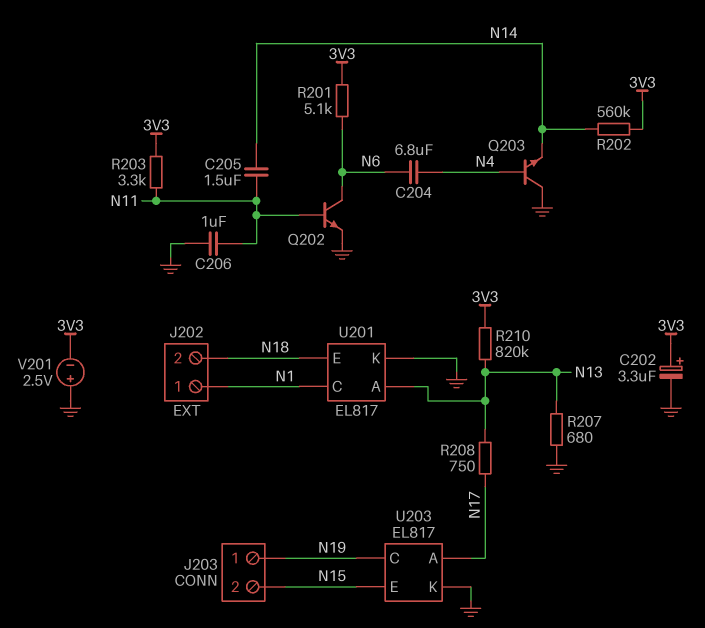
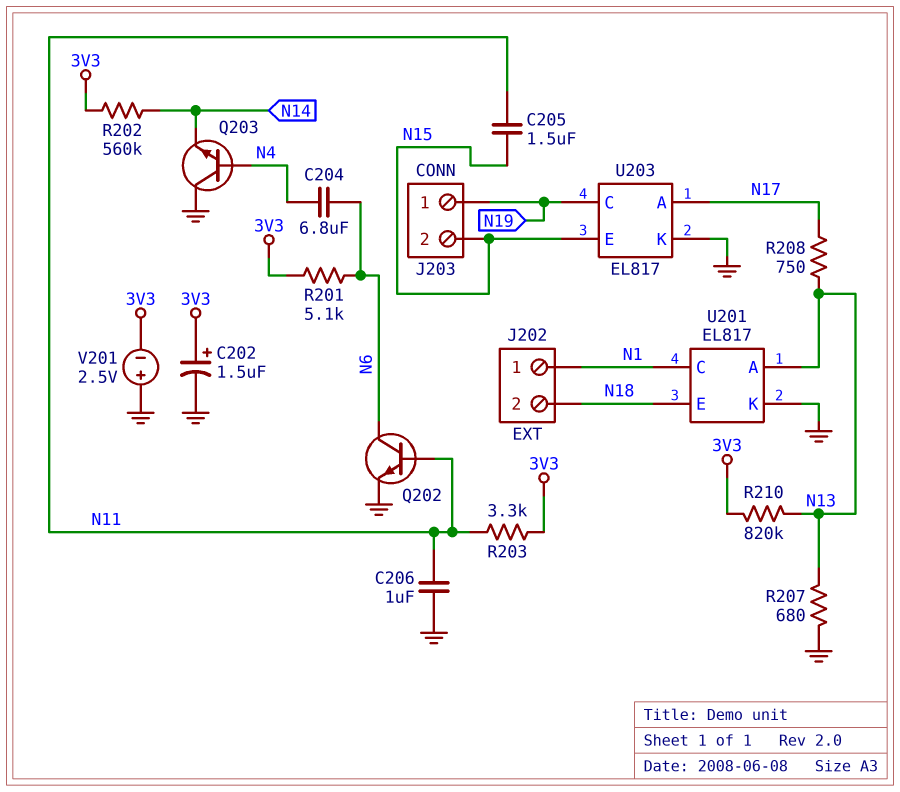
C202: 3.3uF (plus 3V3, minus GND) -> 1.5uF (plus 3V3, minus GND)
C205: 1.5uF (N11, N14) -> 1.5uF (N11, N15)

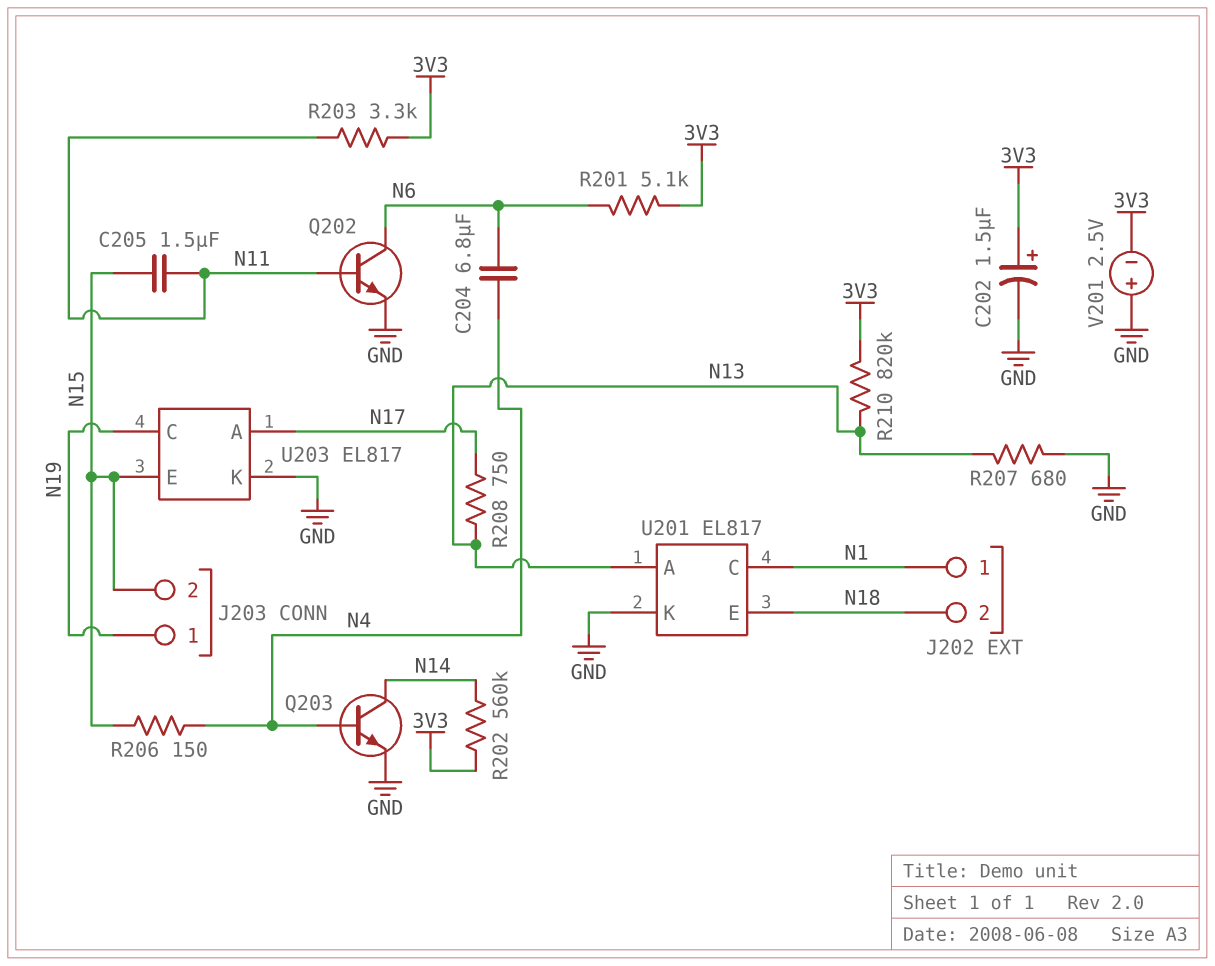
C206: 1uF (GND, N11) -> none
Q203: NPN (B N4, C GND, E N14) -> NPN (B N4, C N14, E GND)
R206: none -> 150 (N4, N15)

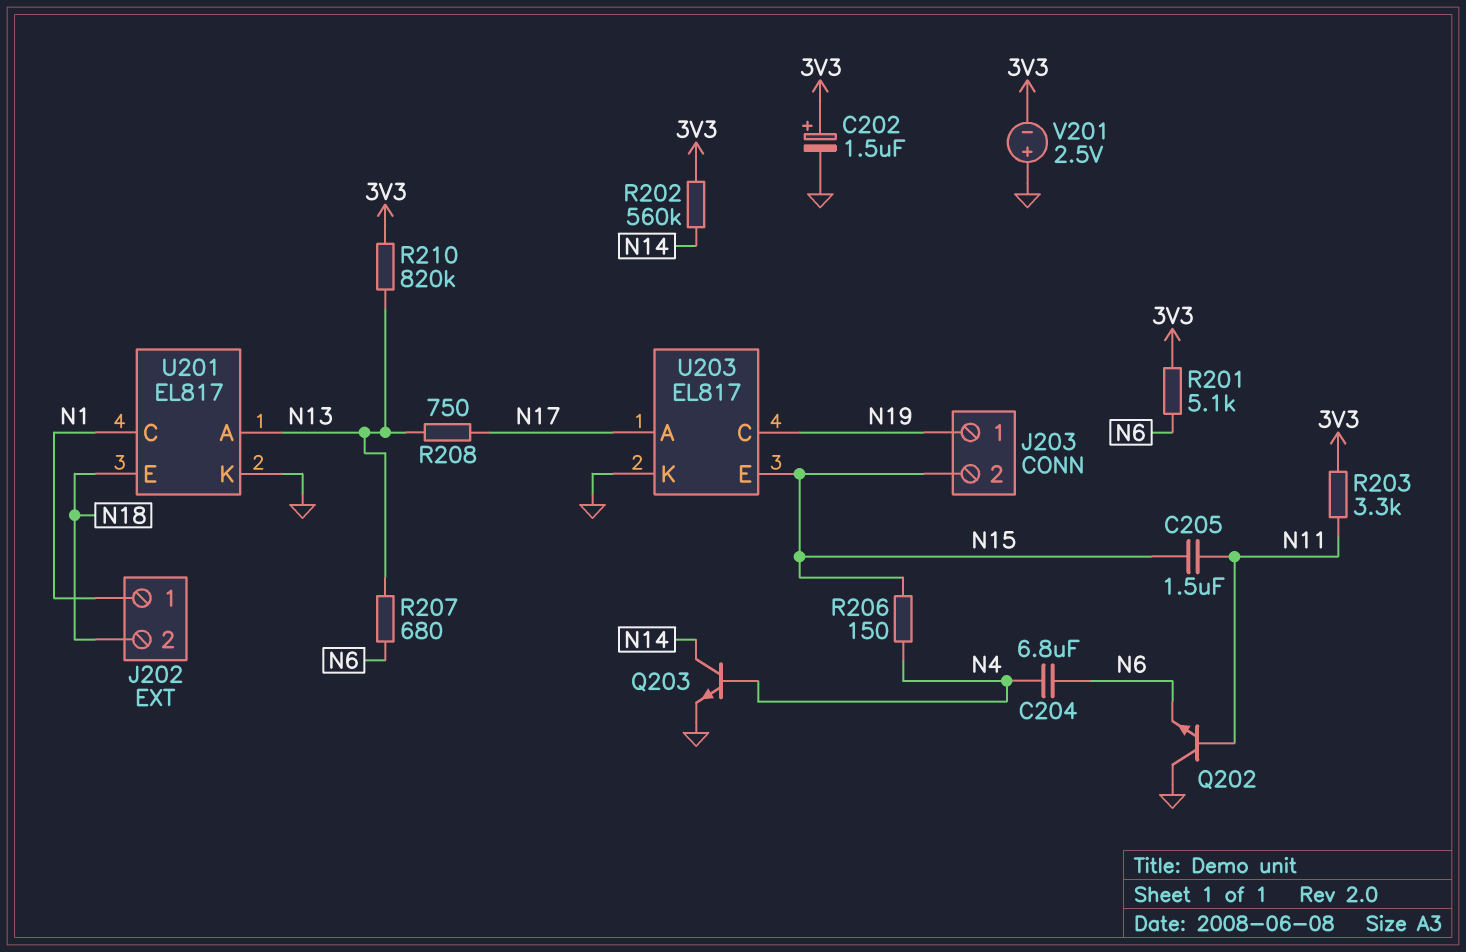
Q202: NPN (B N11, C N6, E GND) -> NPN (B N11, C GND, E N6)
R207: 680 (GND, N13) -> 680 (N6, N13)

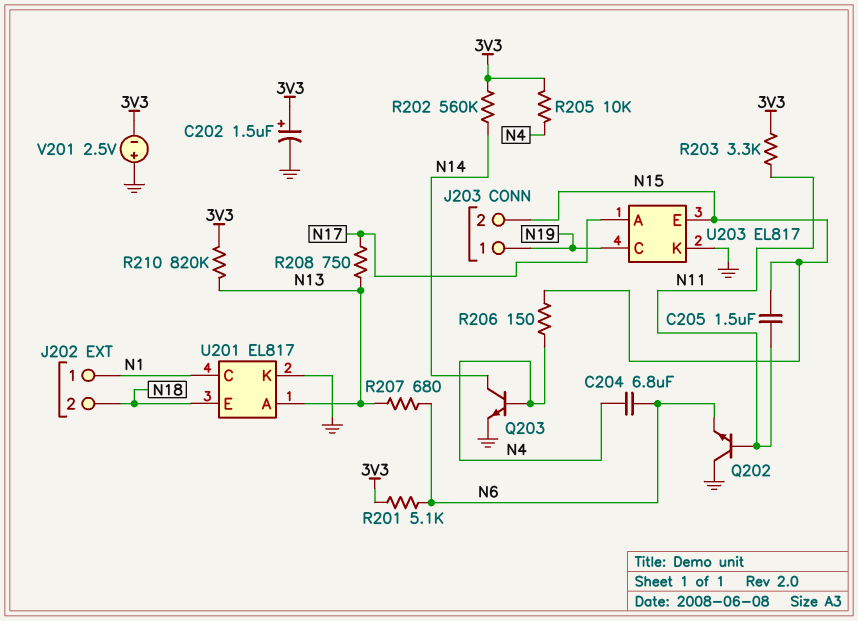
R205: none -> 10k (3V3, N4)

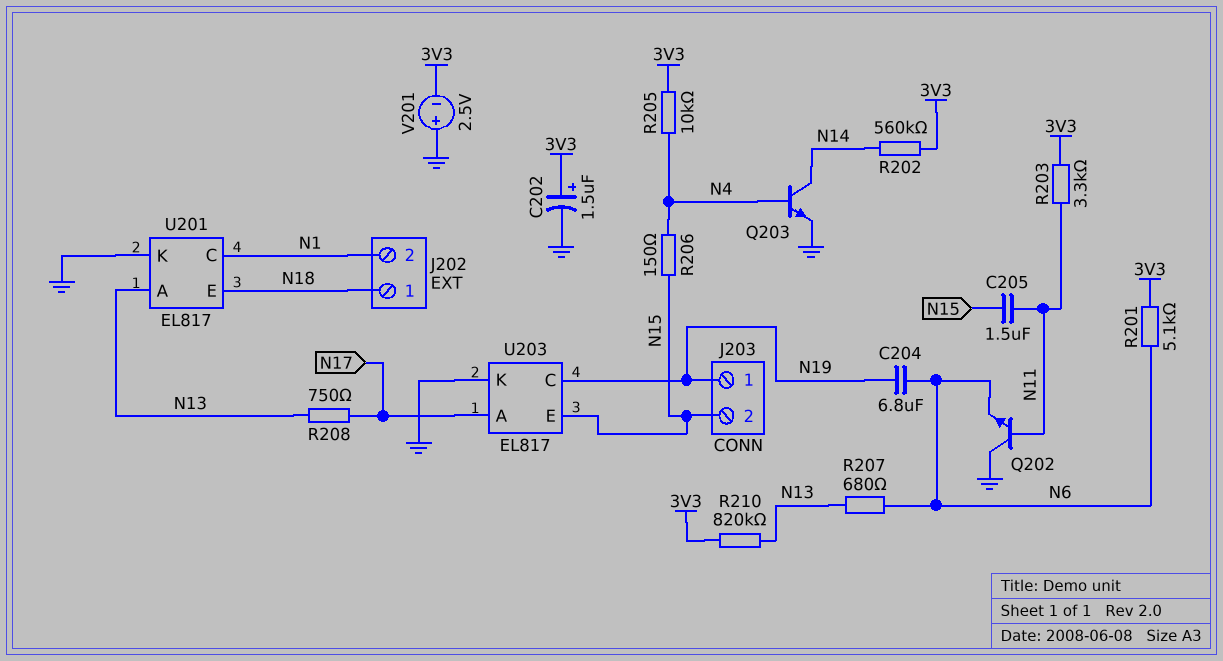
C204: 6.8uF (N4, N6) -> 6.8uF (N6, N19)
J202 pin 1: N1 -> N18
J202 pin 2: N18 -> N1

